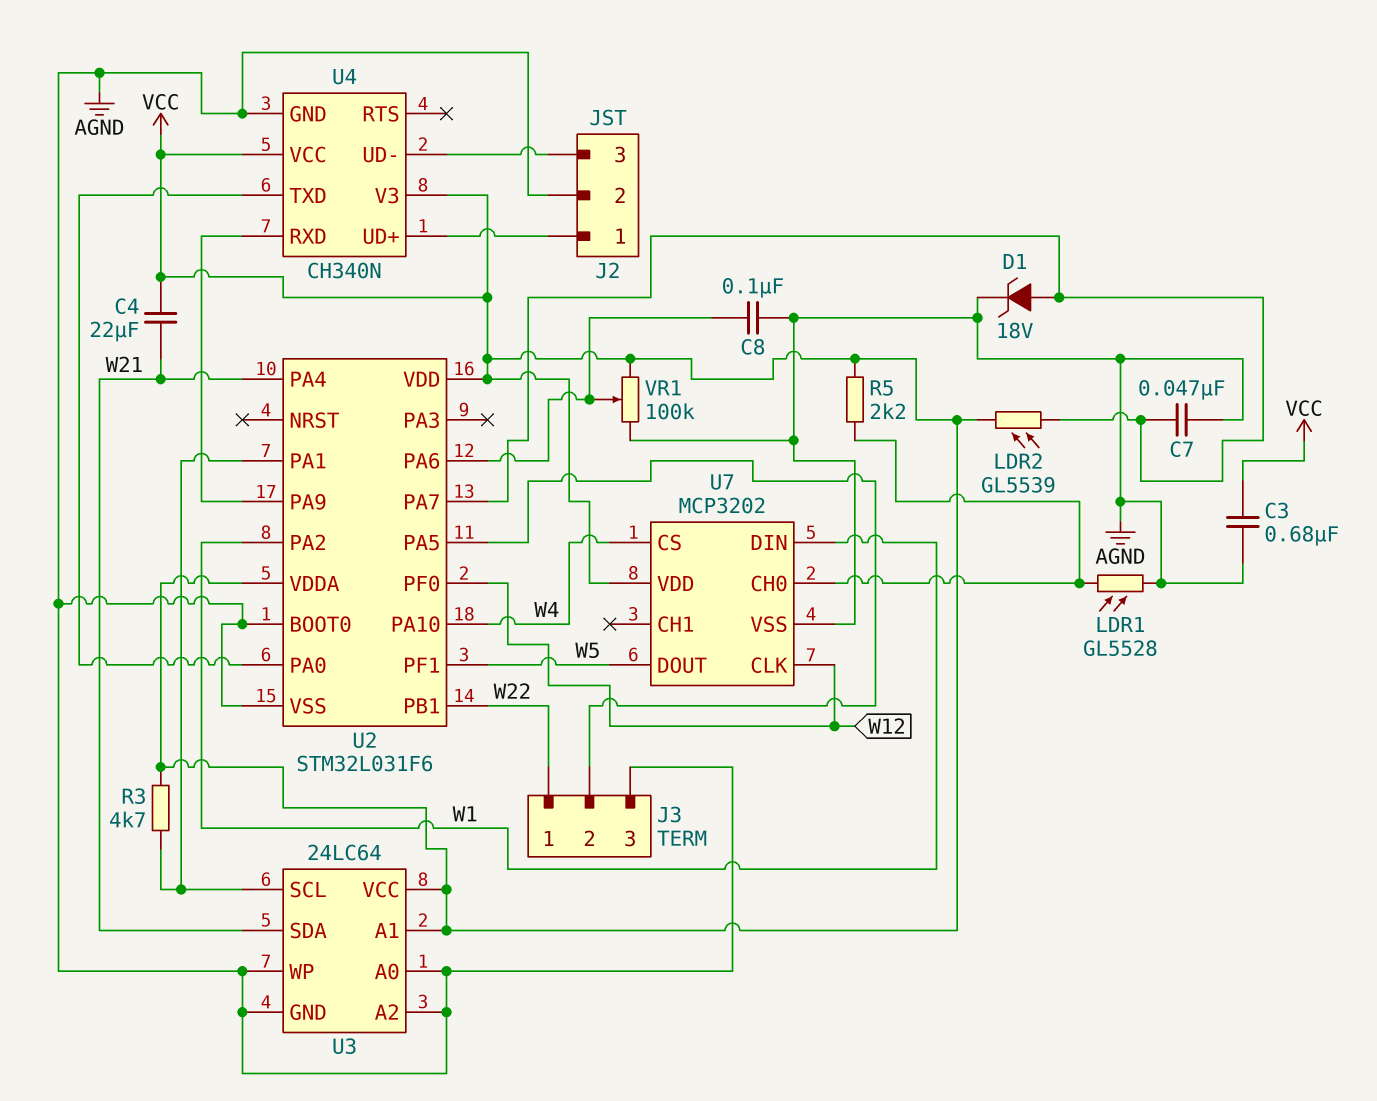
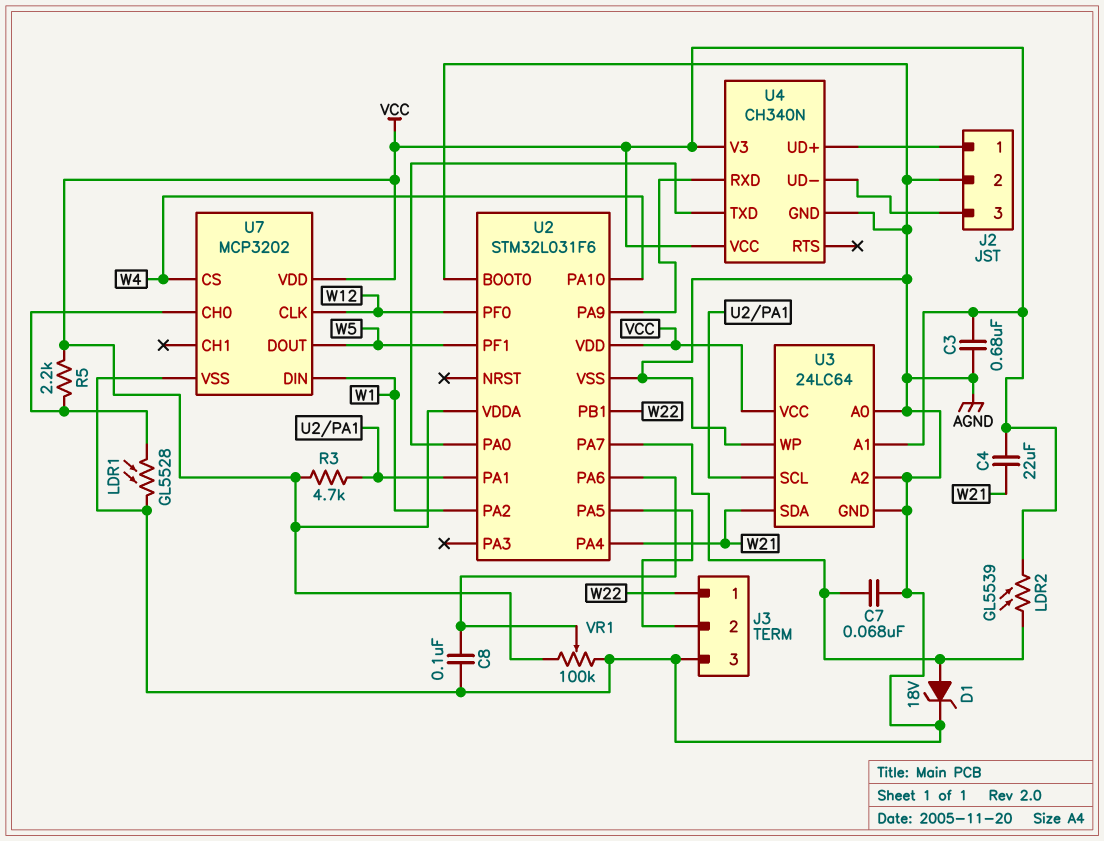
C7: 47nF (AGND, U2/PA7) -> 68nF (AGND, U2/PA7)

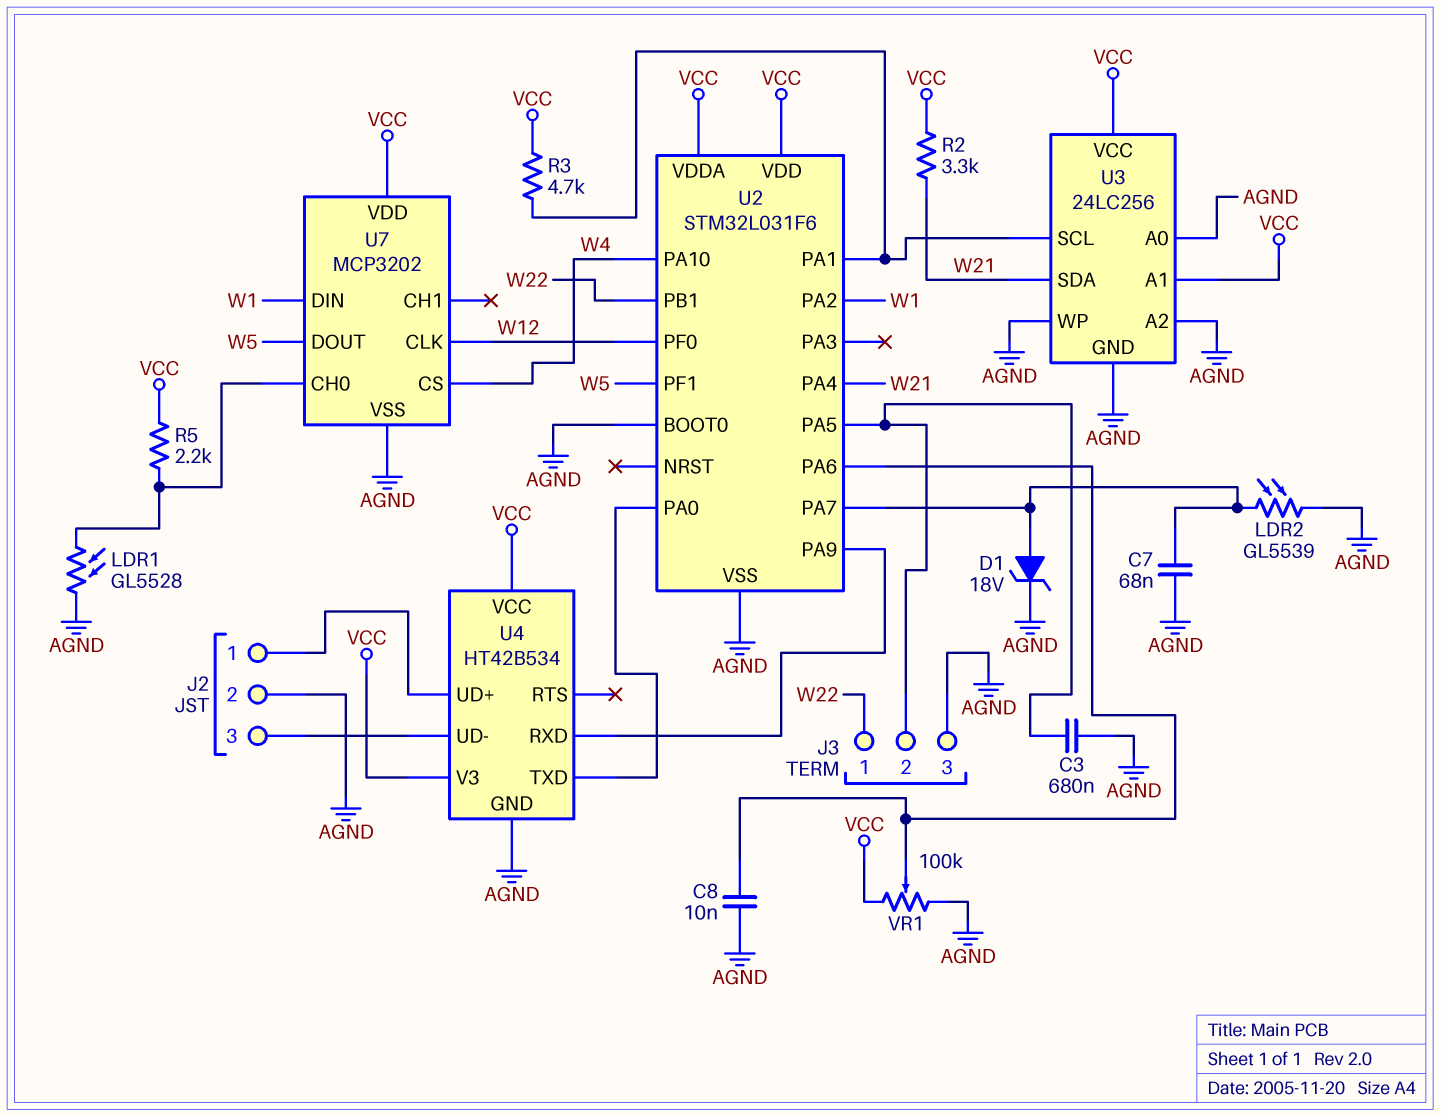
C3: 680nF (AGND, VCC) -> 680nF (AGND, J3/2)
C4: 22uF (VCC, W21) -> none
C8: 100nF (AGND, U2/PA6) -> 10nF (AGND, U2/PA6)
LDR2: GL5539 (U2/PA7, VCC) -> GL5539 (AGND, U2/PA7)
R2: none -> 3.3k (VCC, W21)
U3: 24LC64 -> 24LC256
U4: CH340N -> HT42B534

